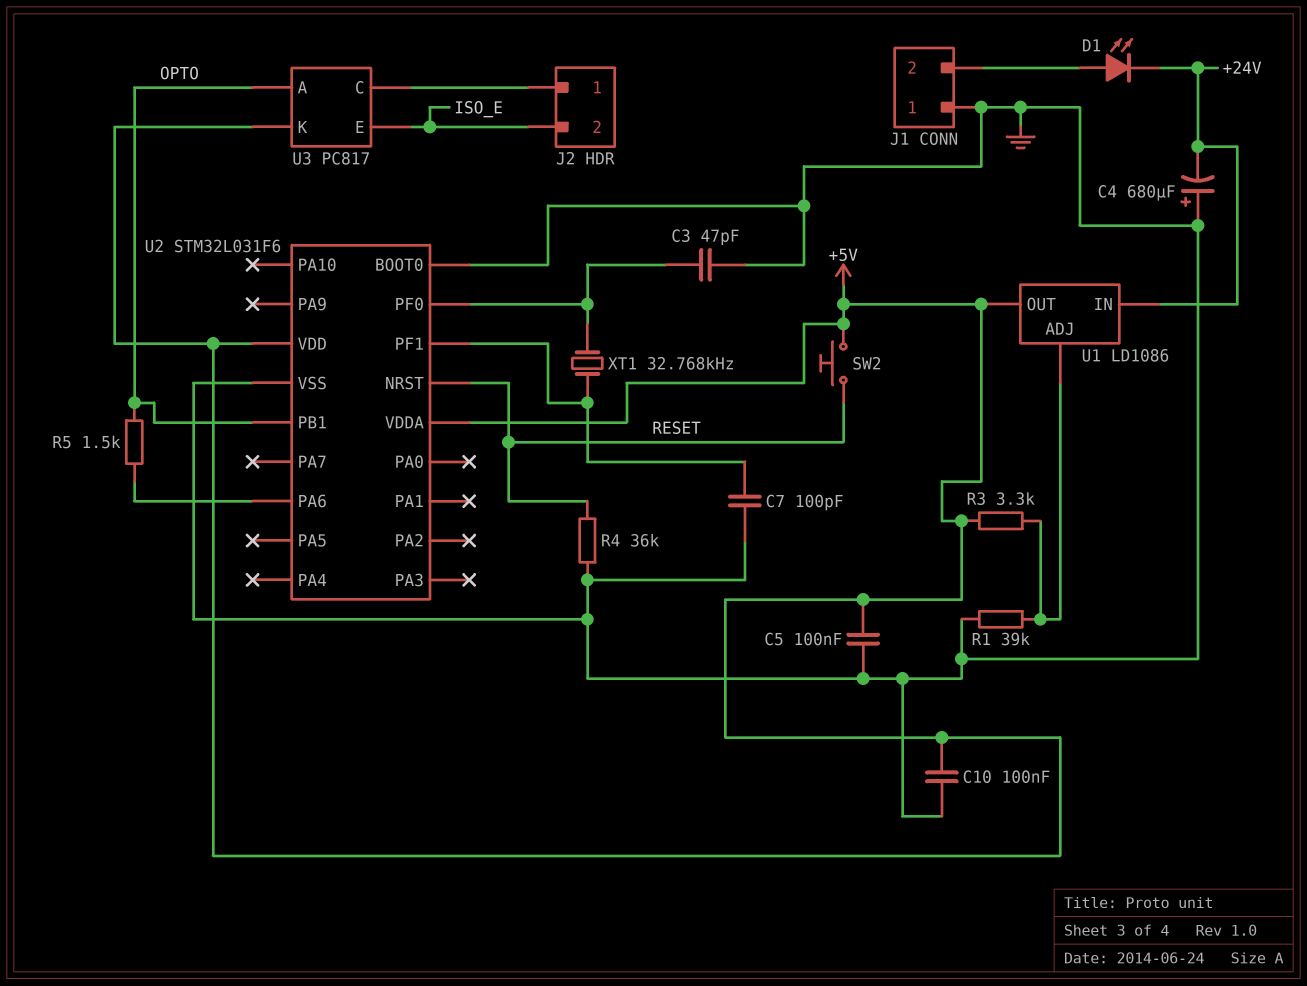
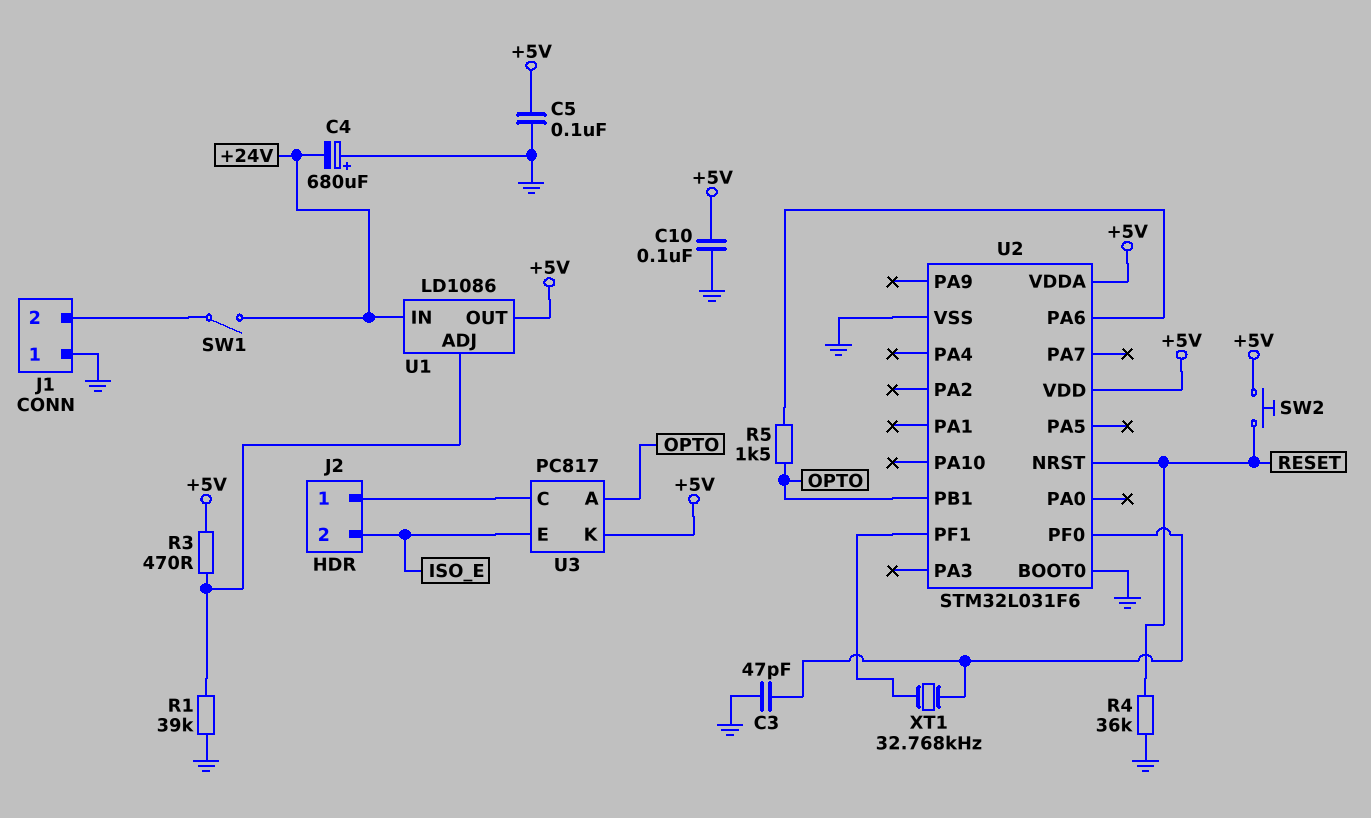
C7: 100pF (GND, U2/PF1) -> none
D1: LED (A J1/2, K +24V) -> none
R3: 3.3k (+5V, U1/ADJ) -> 470 (+5V, U1/ADJ)
SW1: none -> switch (+24V, J1/2)

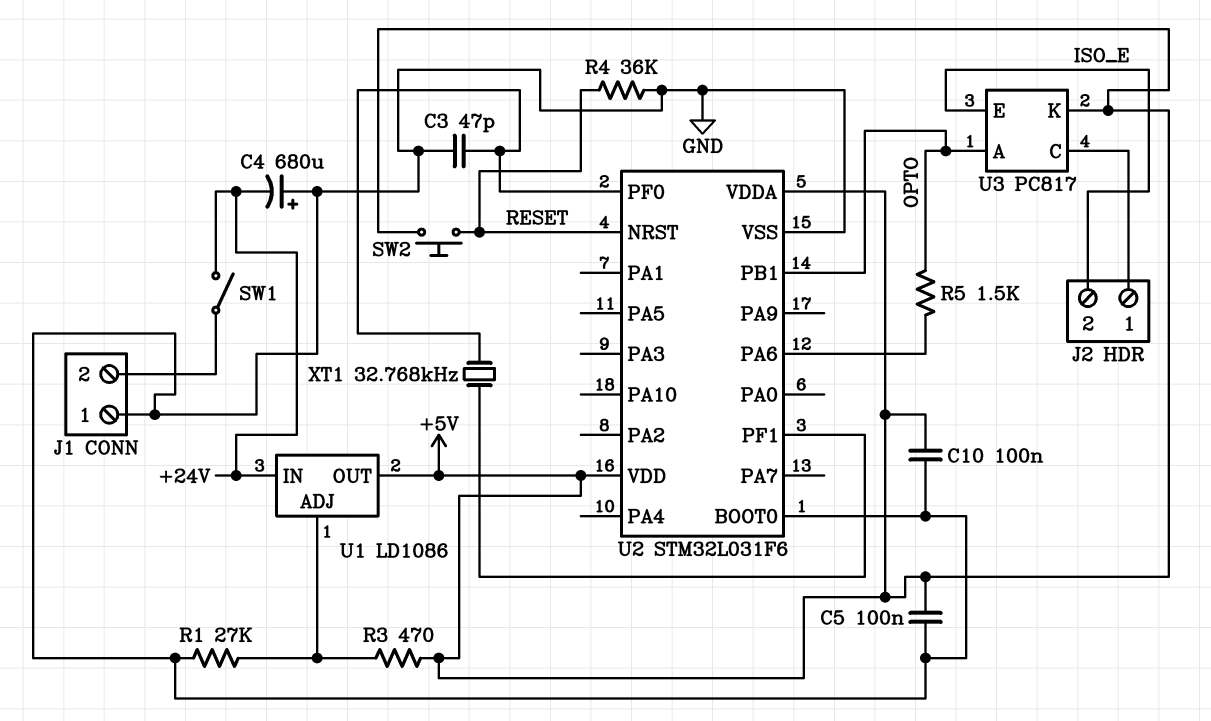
R1: 39k (GND, U1/ADJ) -> 27k (GND, U1/ADJ)

